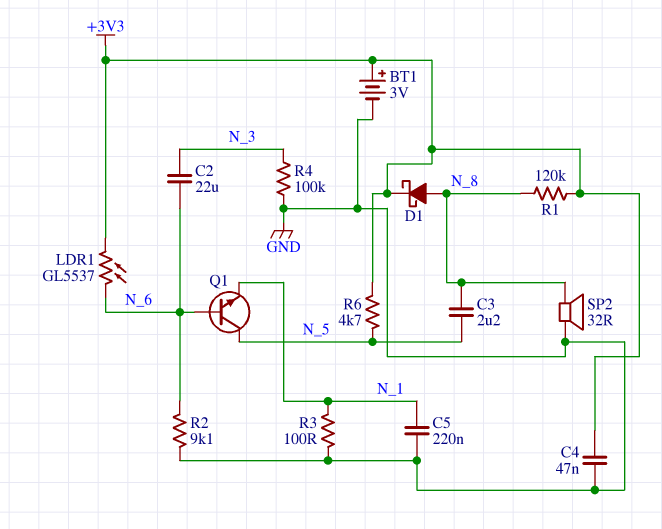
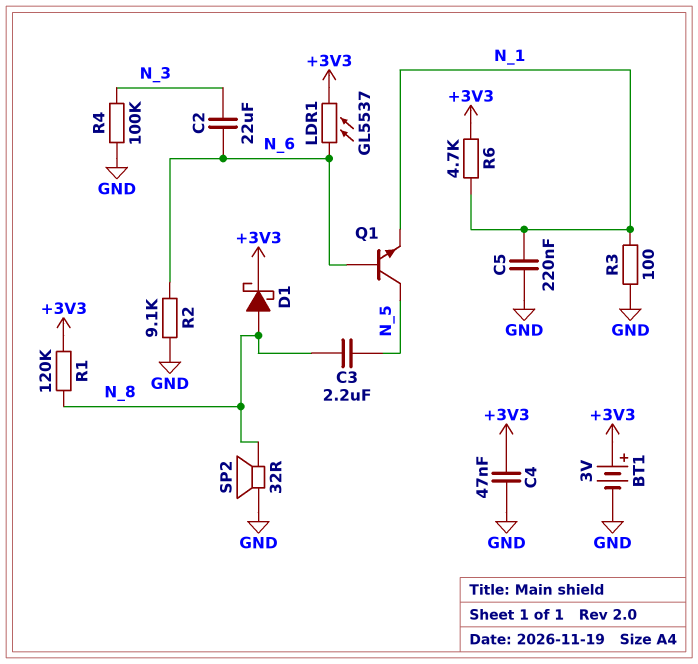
R6: 4.7k (+3V3, N_5) -> 4.7k (+3V3, N_1)

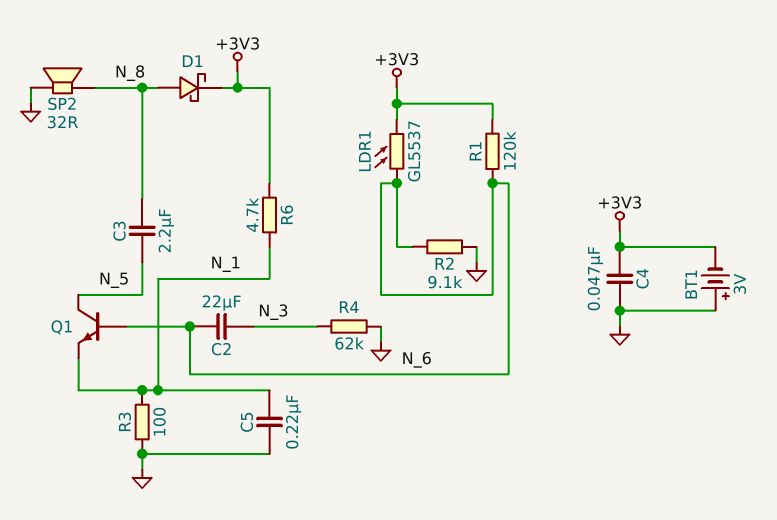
BT1: 3V (plus +3V3, minus GND) -> 3V (plus GND, minus +3V3)
R1: 120k (+3V3, N_8) -> 120k (+3V3, N_6)
R4: 100k (GND, N_3) -> 62k (GND, N_3)

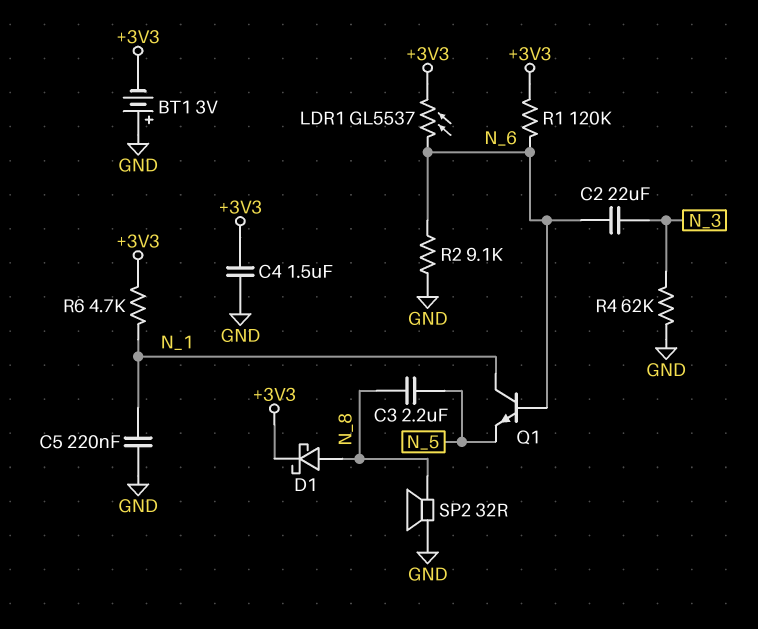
C4: 47nF (+3V3, GND) -> 1.5uF (+3V3, GND)
Q1: NPN (B N_6, C N_5, E N_1) -> NPN (B N_6, C N_1, E N_5)
R3: 100 (GND, N_1) -> none

